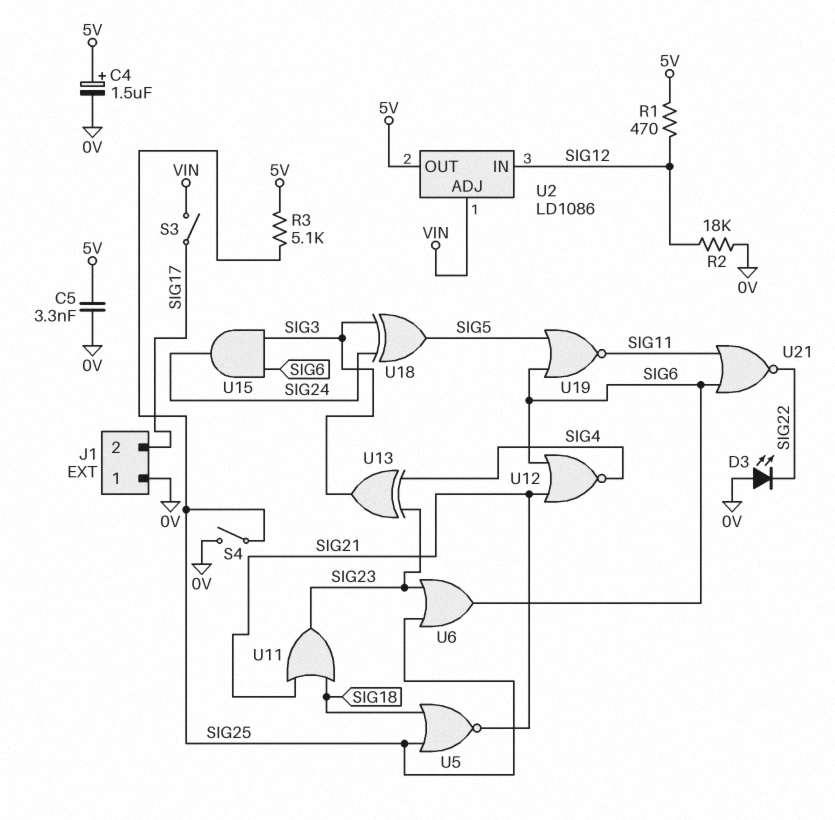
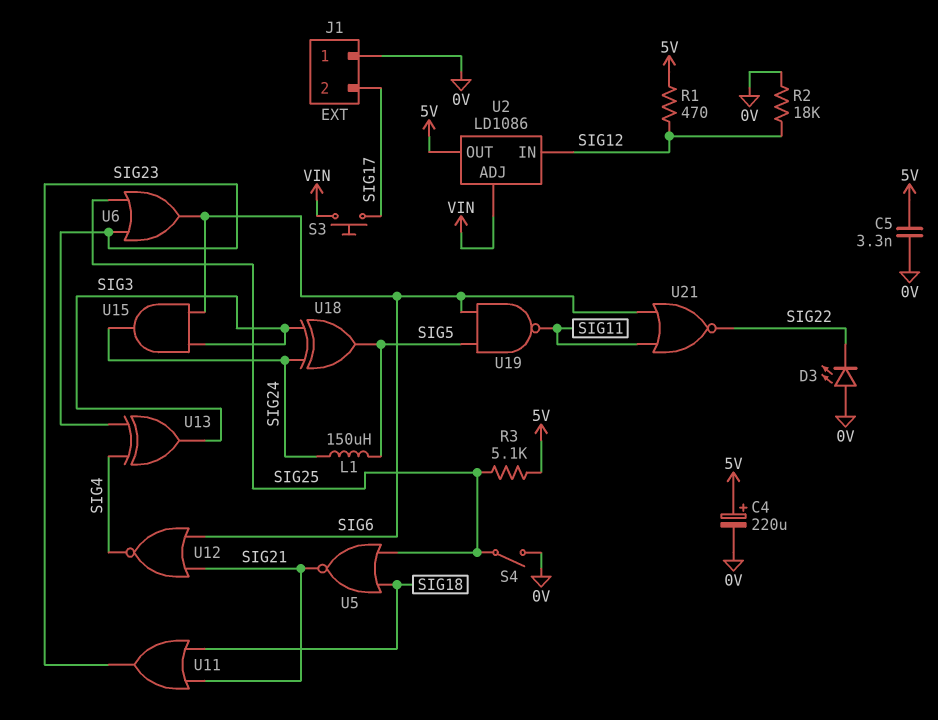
C4: 1.5uF (plus 5V, minus 0V) -> 220uF (plus 5V, minus 0V)
L1: none -> 150uH (SIG5, SIG24)
S3: switch (SIG17, VIN) -> button (SIG17, VIN)
U19: NOR (in SIG5, in SIG6, out SIG11) -> NAND (in SIG5, in SIG6, out SIG11)

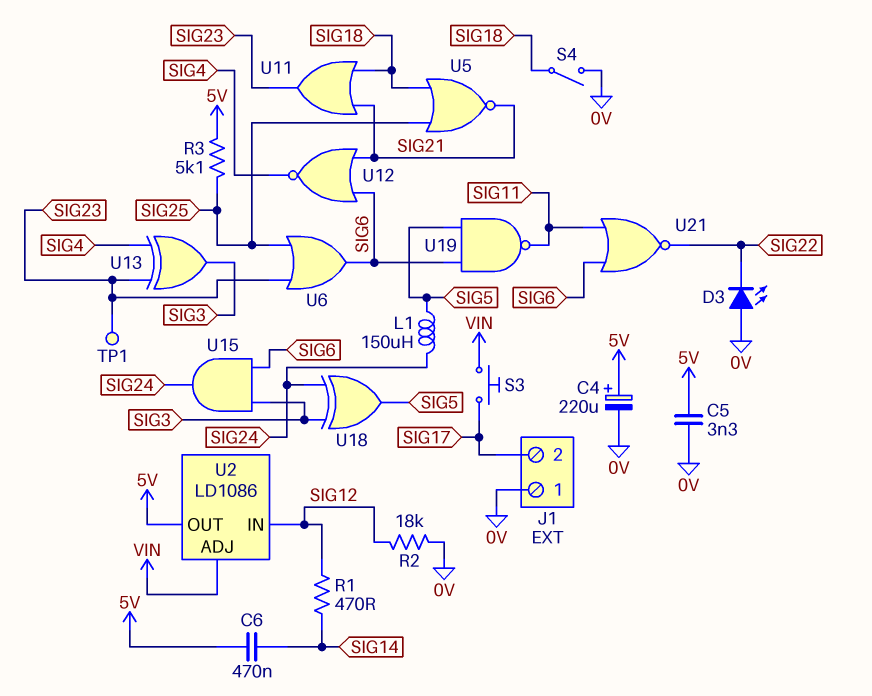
C6: none -> 470nF (5V, SIG14)
R1: 470 (5V, SIG12) -> 470 (SIG12, SIG14)
S4: switch (0V, SIG25) -> switch (0V, SIG18)
TP1: none -> test point (SIG23)

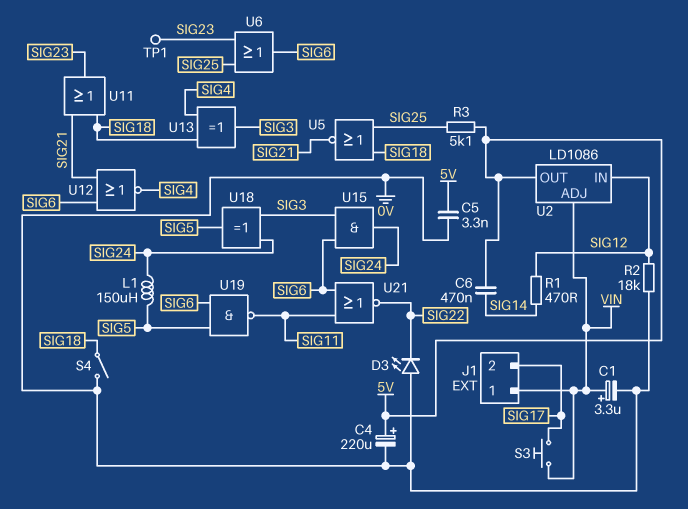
C1: none -> 3.3uF (plus VIN, minus 0V)
J1 pin 1: 0V -> VIN
U13: XOR (in SIG4, in SIG23, out SIG3) -> XOR (in SIG4, in SIG18, out SIG3)

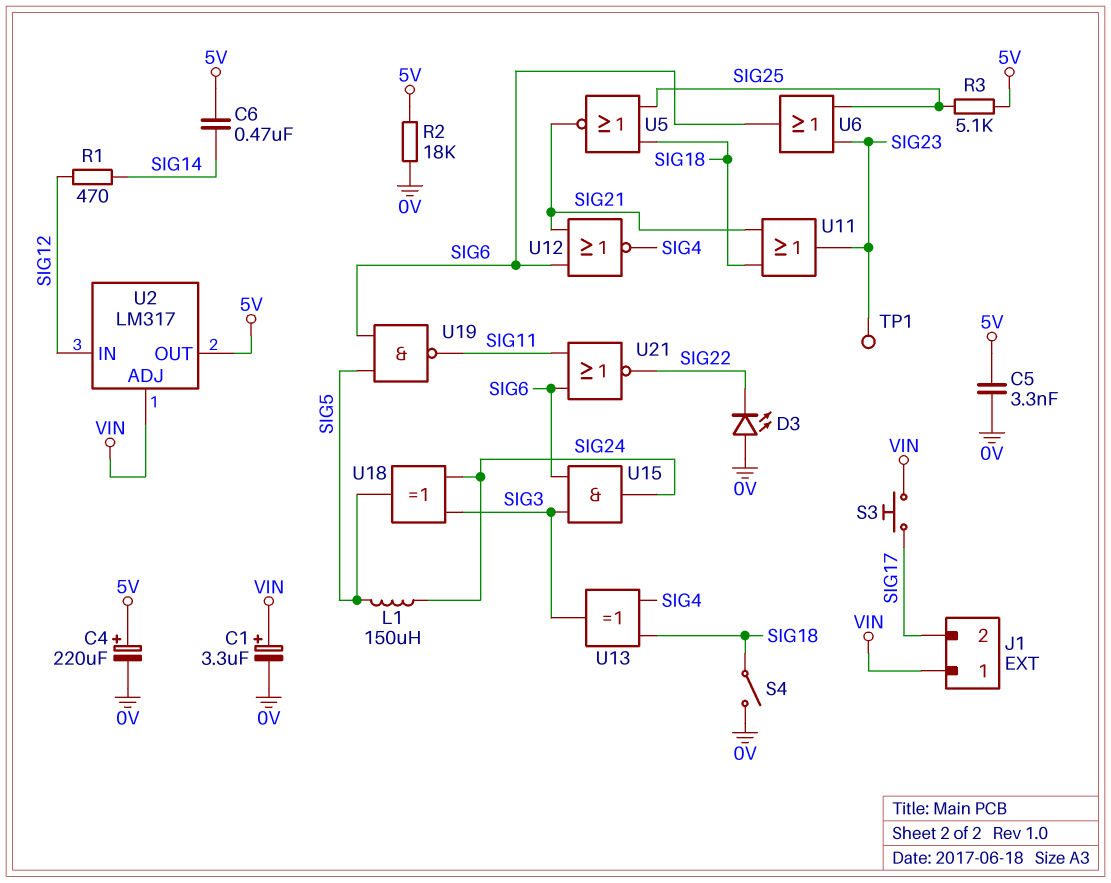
R2: 18k (0V, SIG12) -> 18k (0V, 5V)
U2: LD1086 -> LM317

